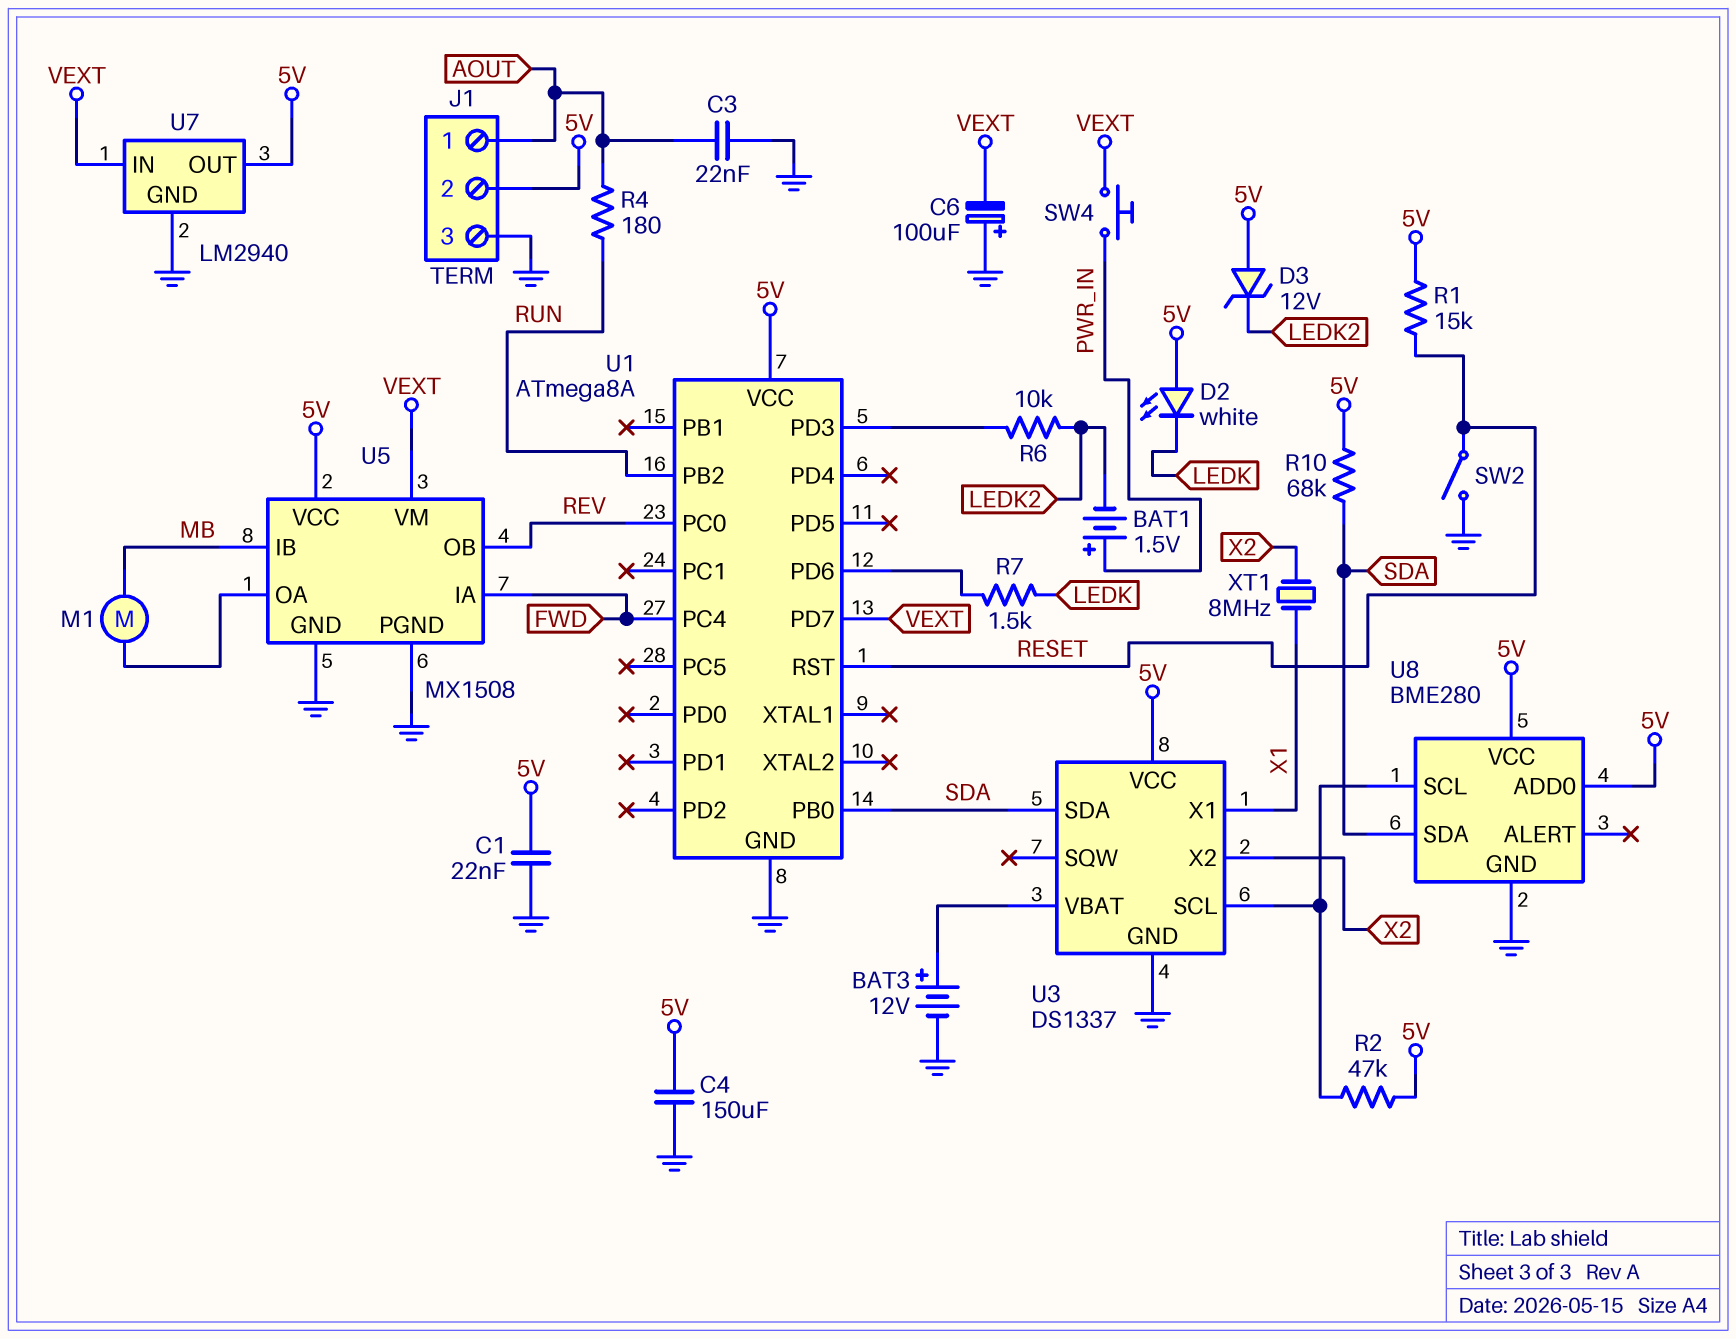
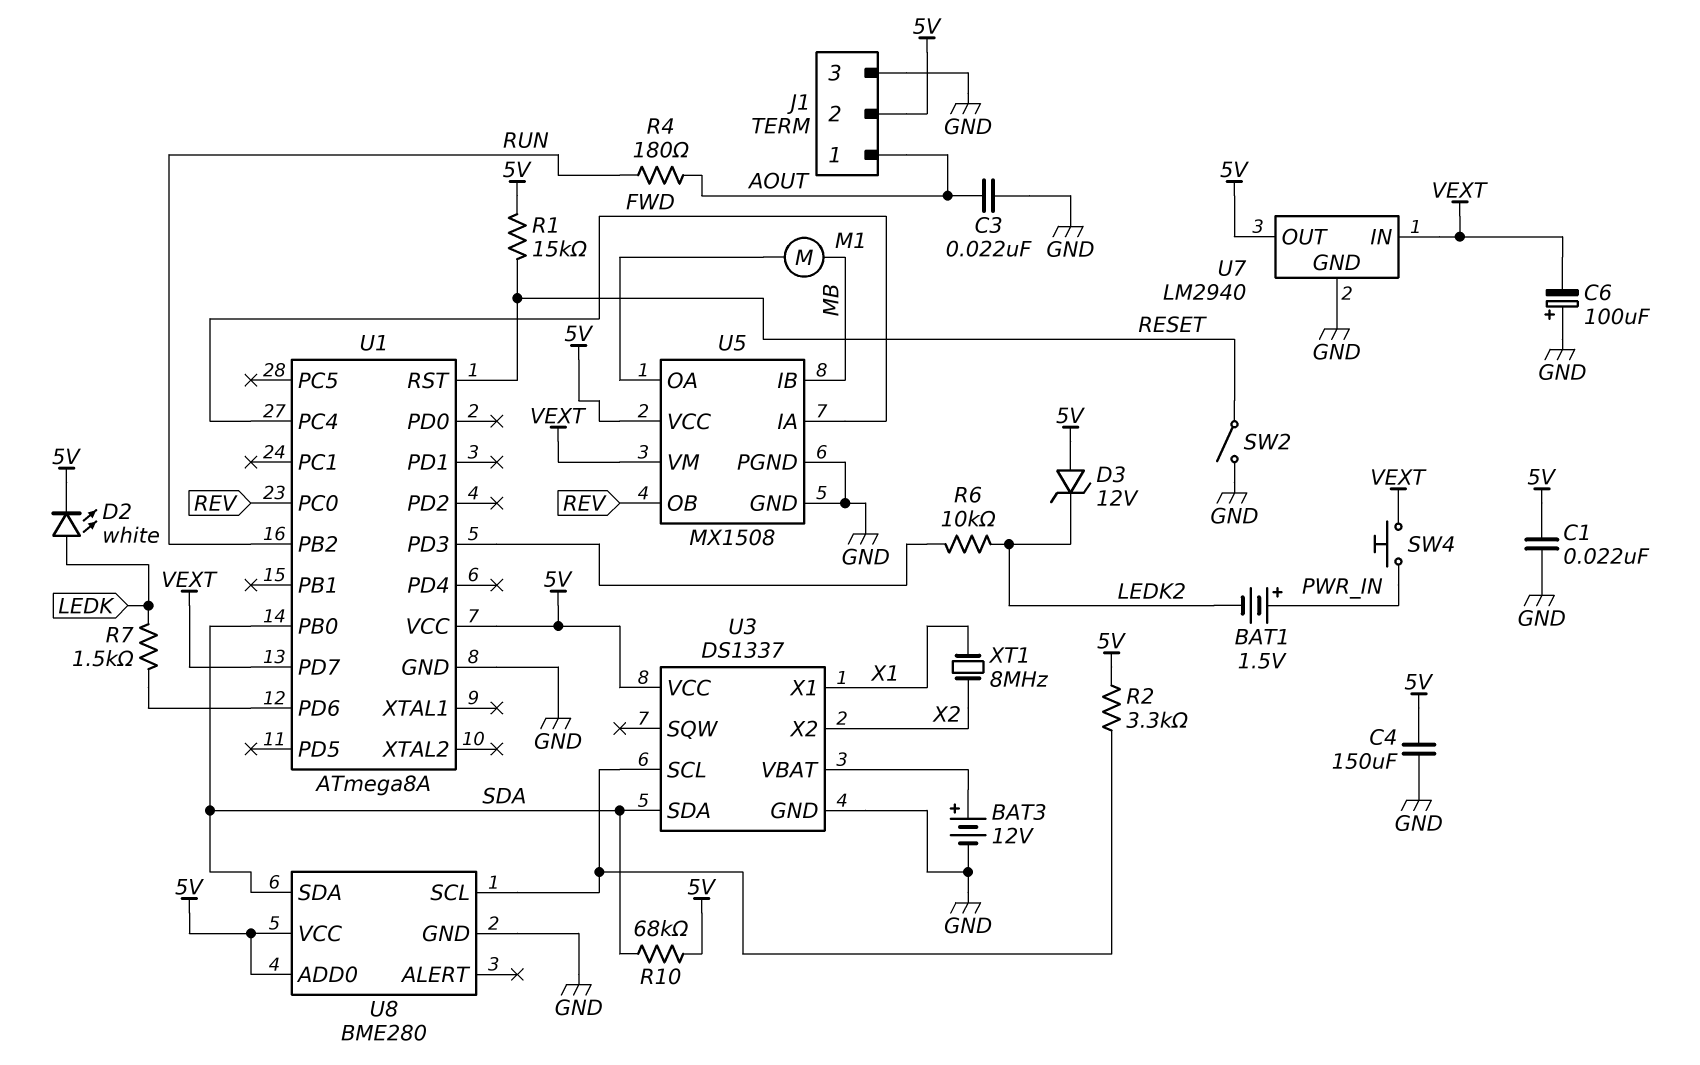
D2: LED white (A 5V, K LEDK) -> LED white (A LEDK, K 5V)
R2: 47k (5V, U3/SCL) -> 3.3k (5V, U3/SCL)

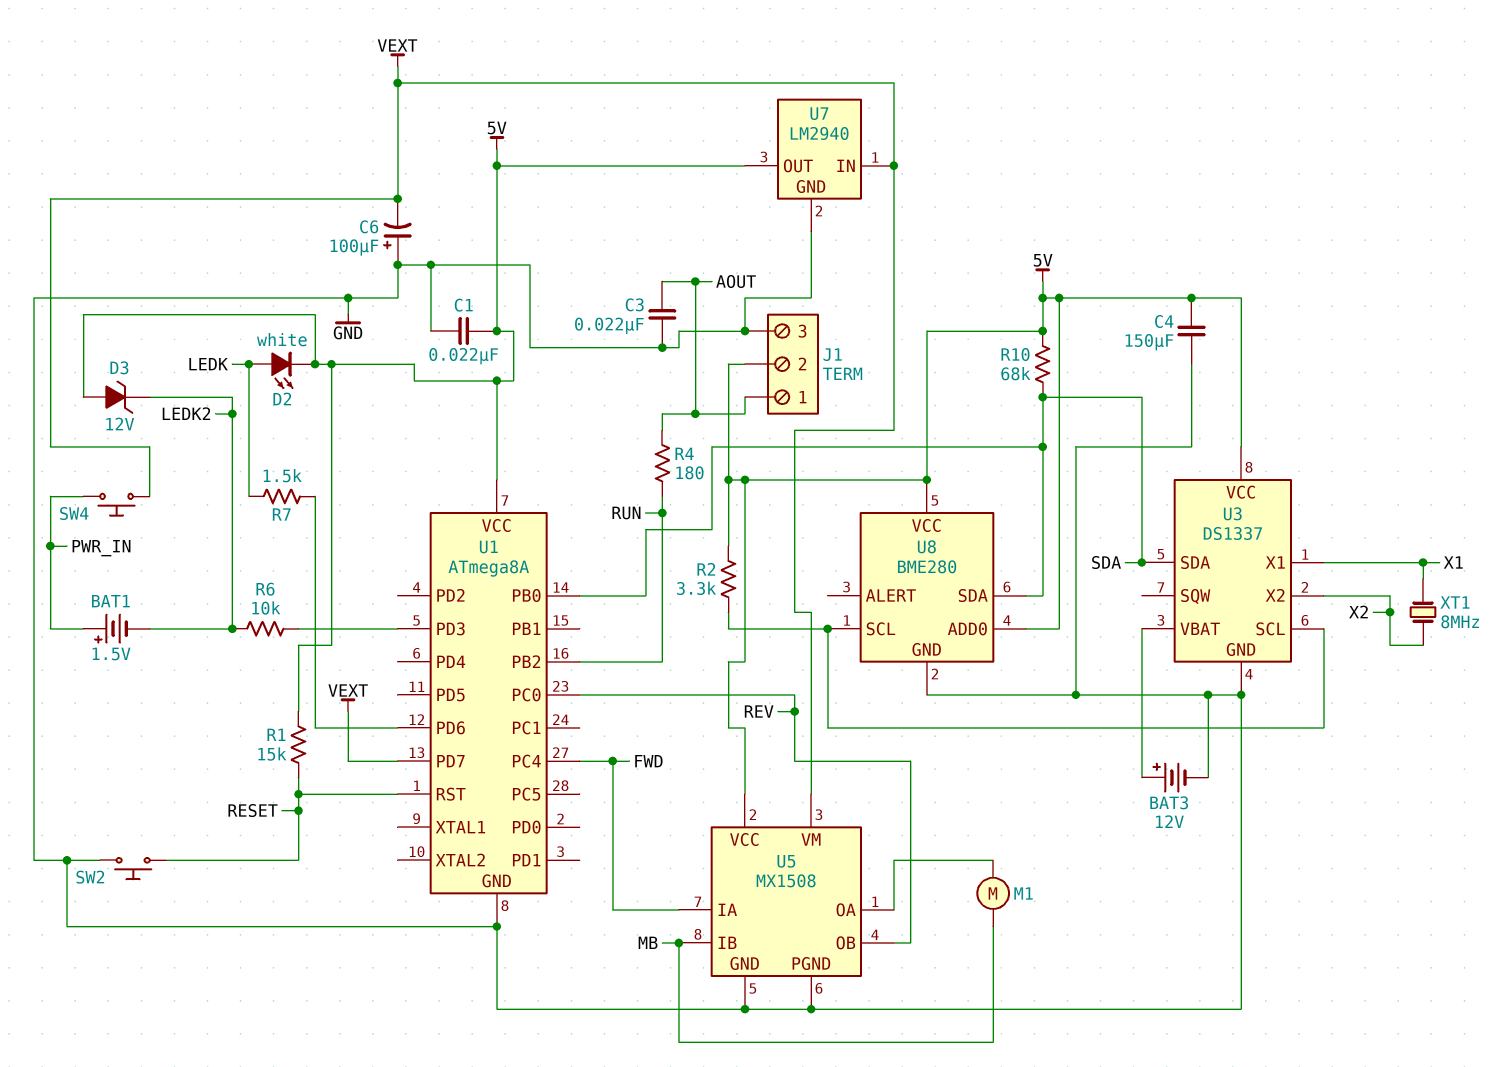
SW2: switch (GND, RESET) -> button (GND, RESET)

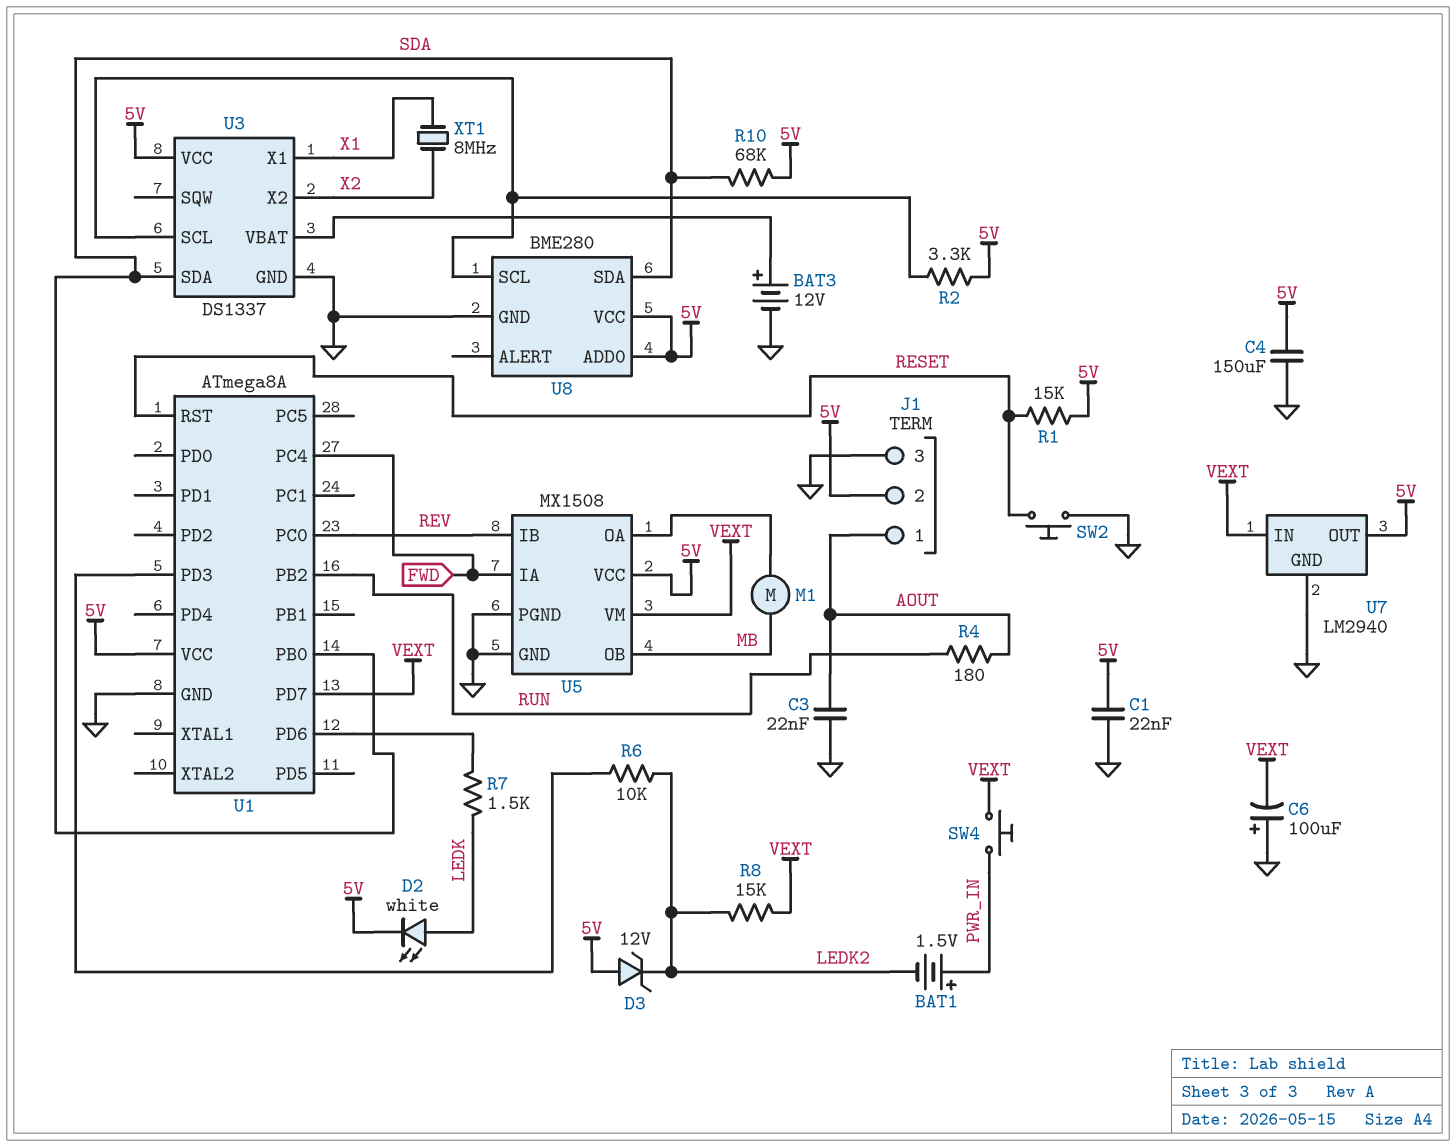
R8: none -> 15k (LEDK2, VEXT)
U5 pin IB: MB -> REV
U5 pin OB: REV -> MB

